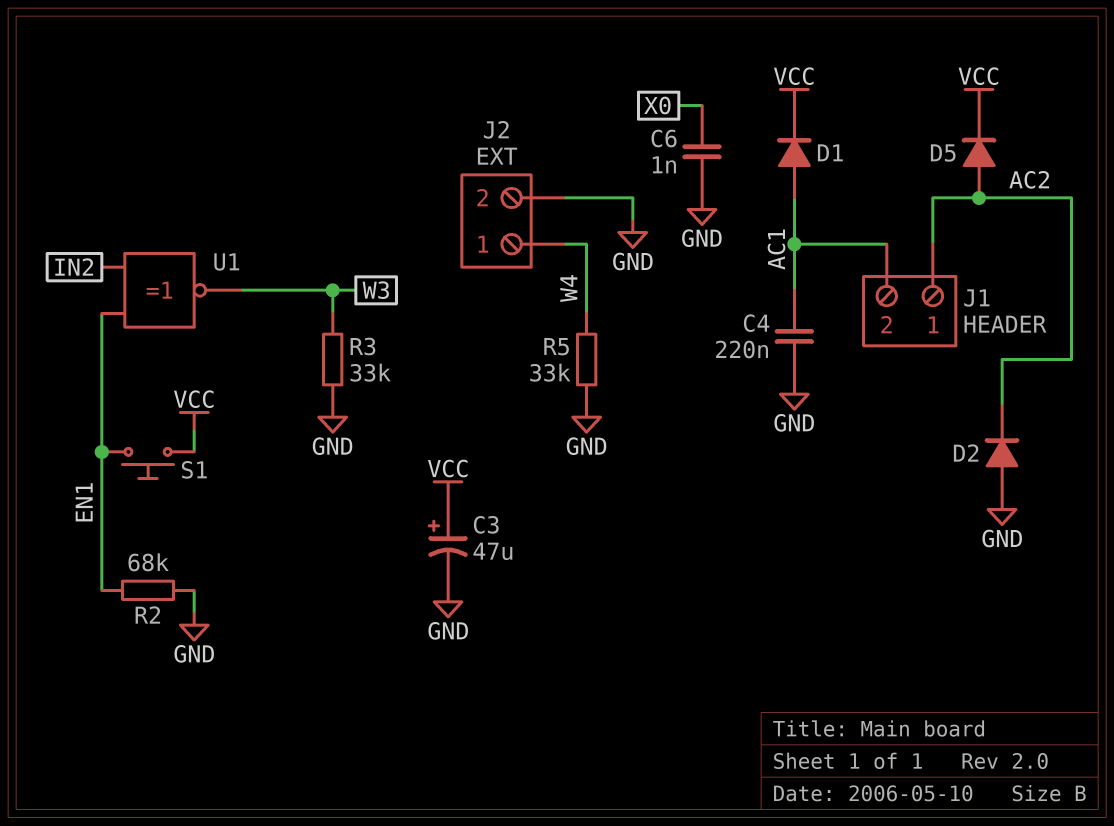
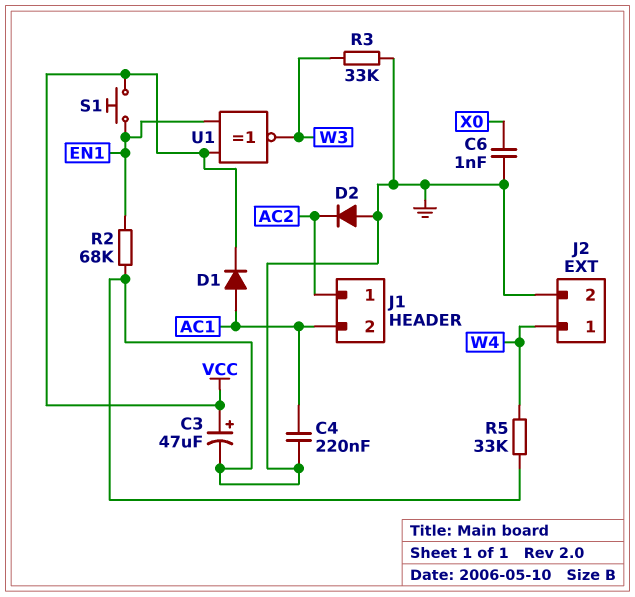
D5: diode (A AC2, K VCC) -> none
U1: XNOR (in EN1, in IN2, out W3) -> XNOR (in EN1, in VCC, out W3)

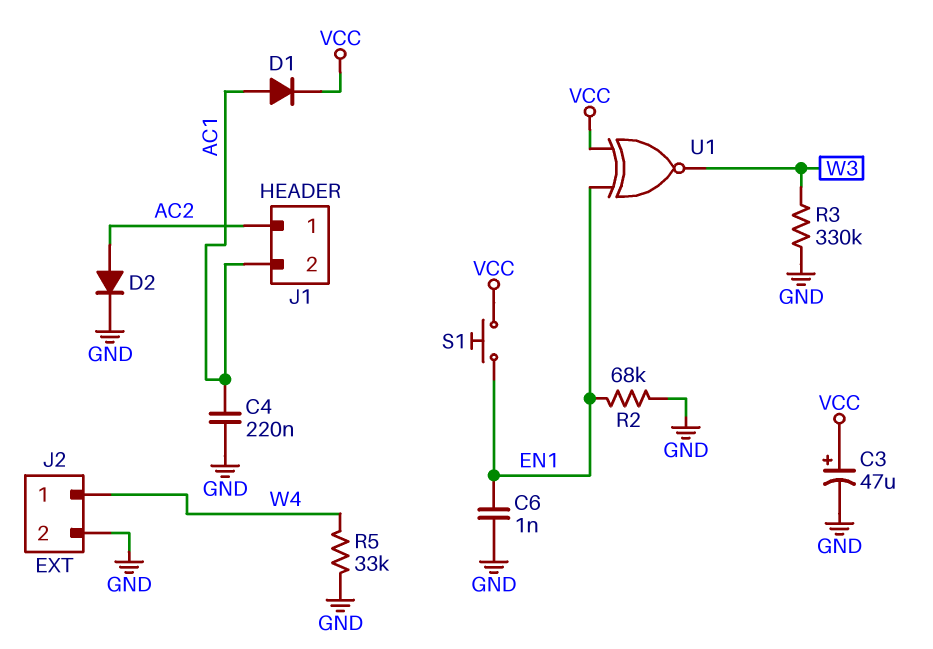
C6: 1nF (GND, X0) -> 1nF (EN1, GND)
D2: diode (A GND, K AC2) -> diode (A AC2, K GND)
R3: 33k (GND, W3) -> 330k (GND, W3)

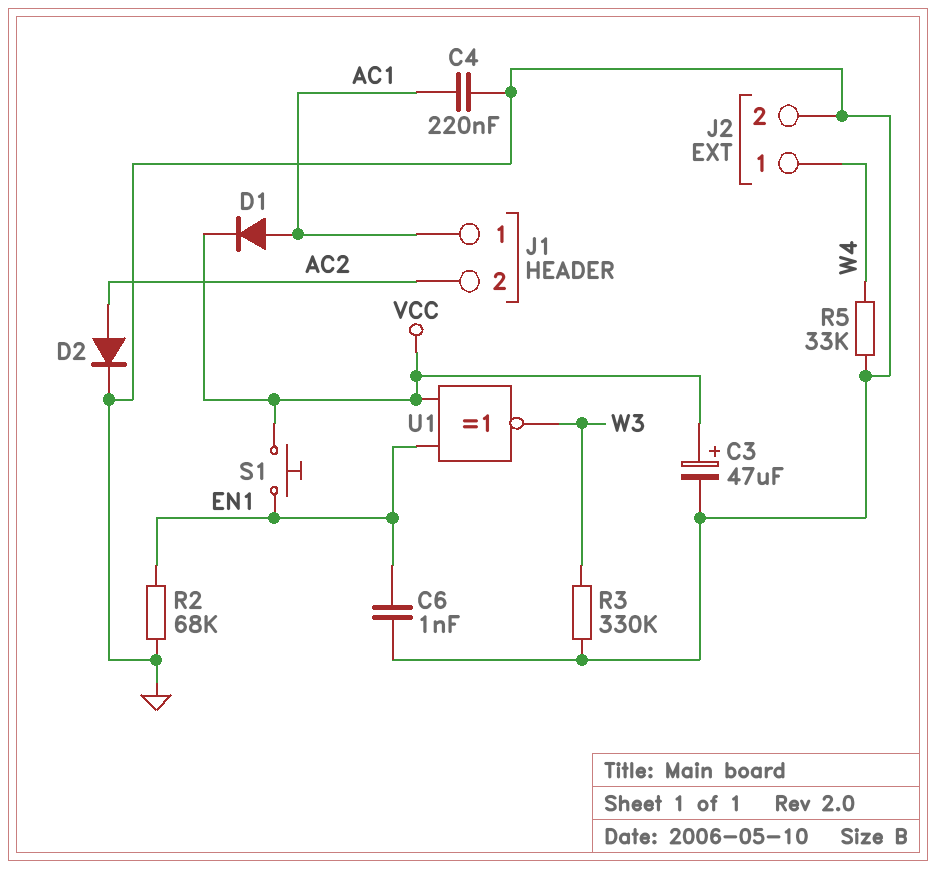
J1 pin 1: AC2 -> AC1
J1 pin 2: AC1 -> AC2

